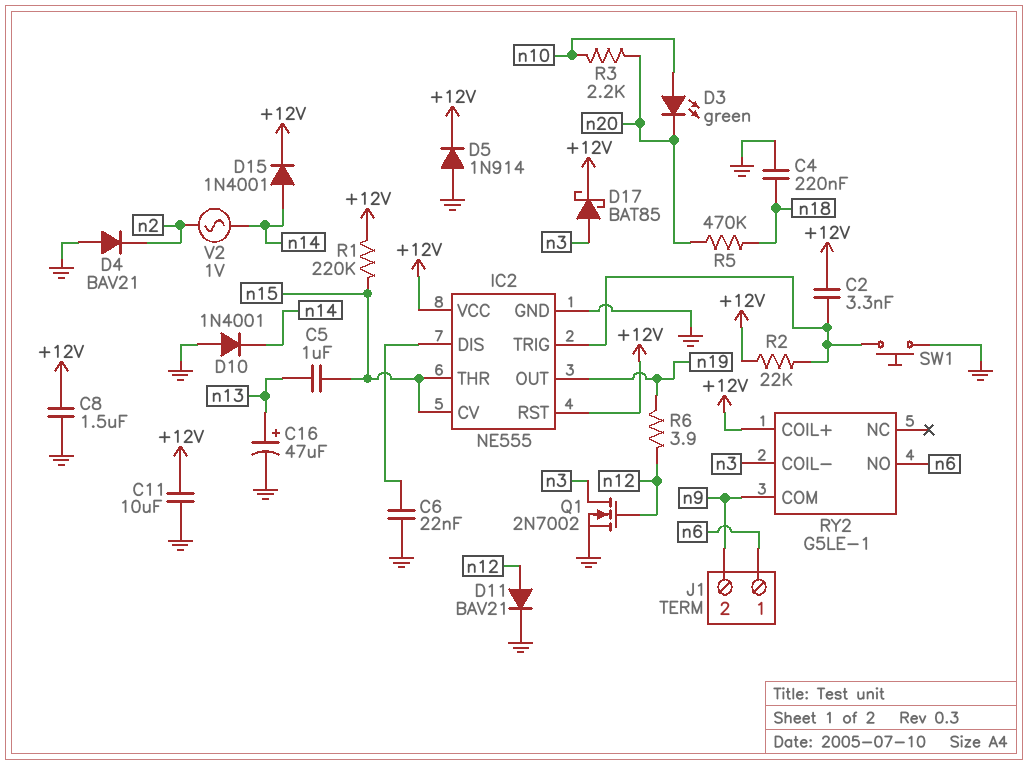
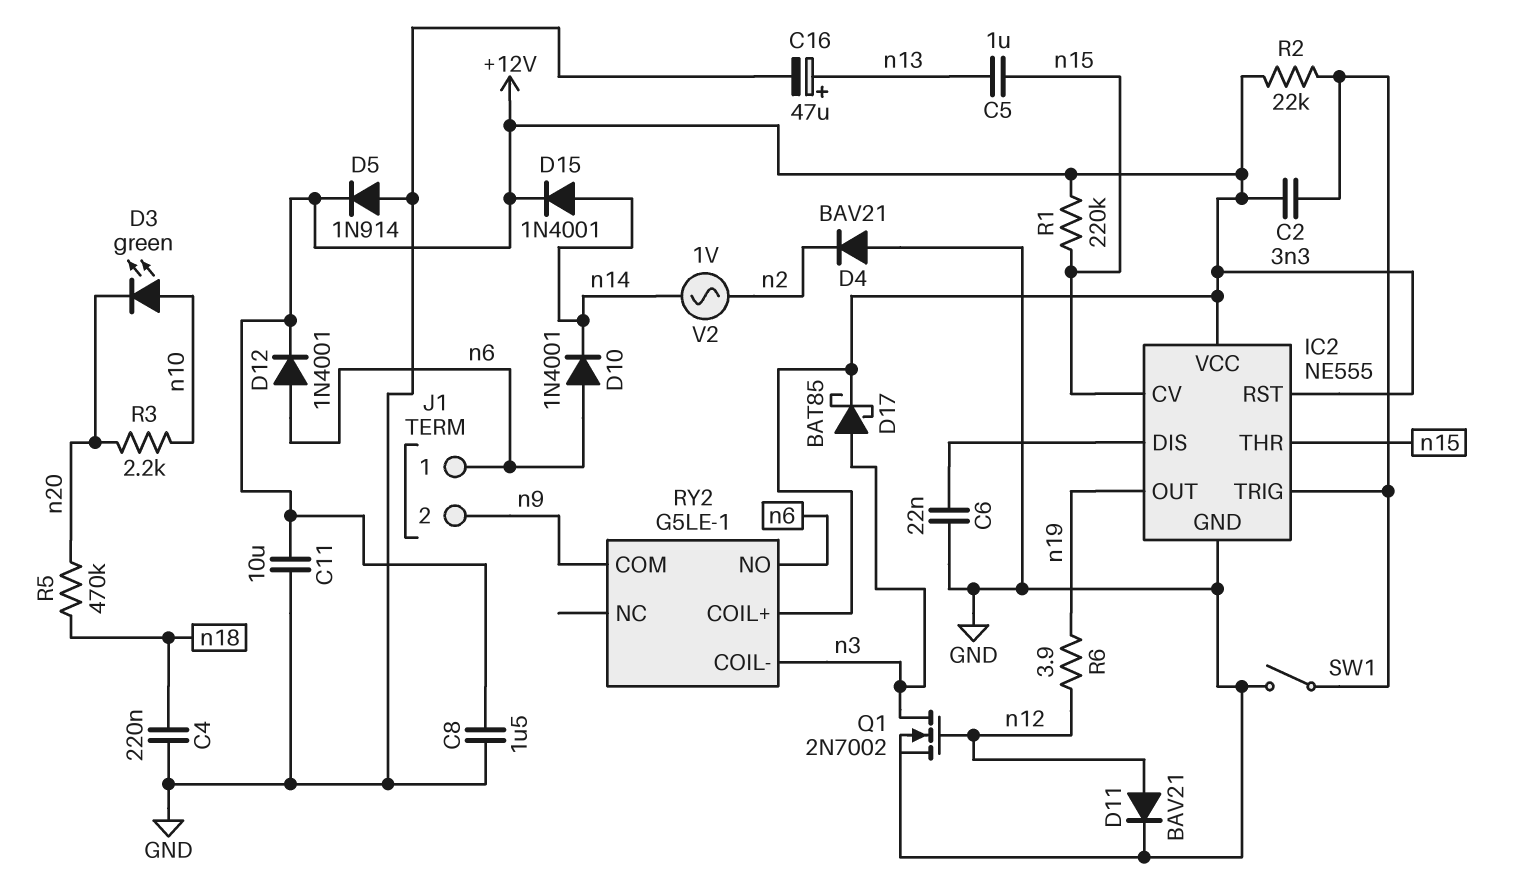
D10: diode 1N4001 (A GND, K n14) -> diode 1N4001 (A n6, K n14)
D12: none -> diode 1N4001 (A n6, K +12V)
SW1: button (GND, IC2/TRIG) -> switch (GND, IC2/TRIG)

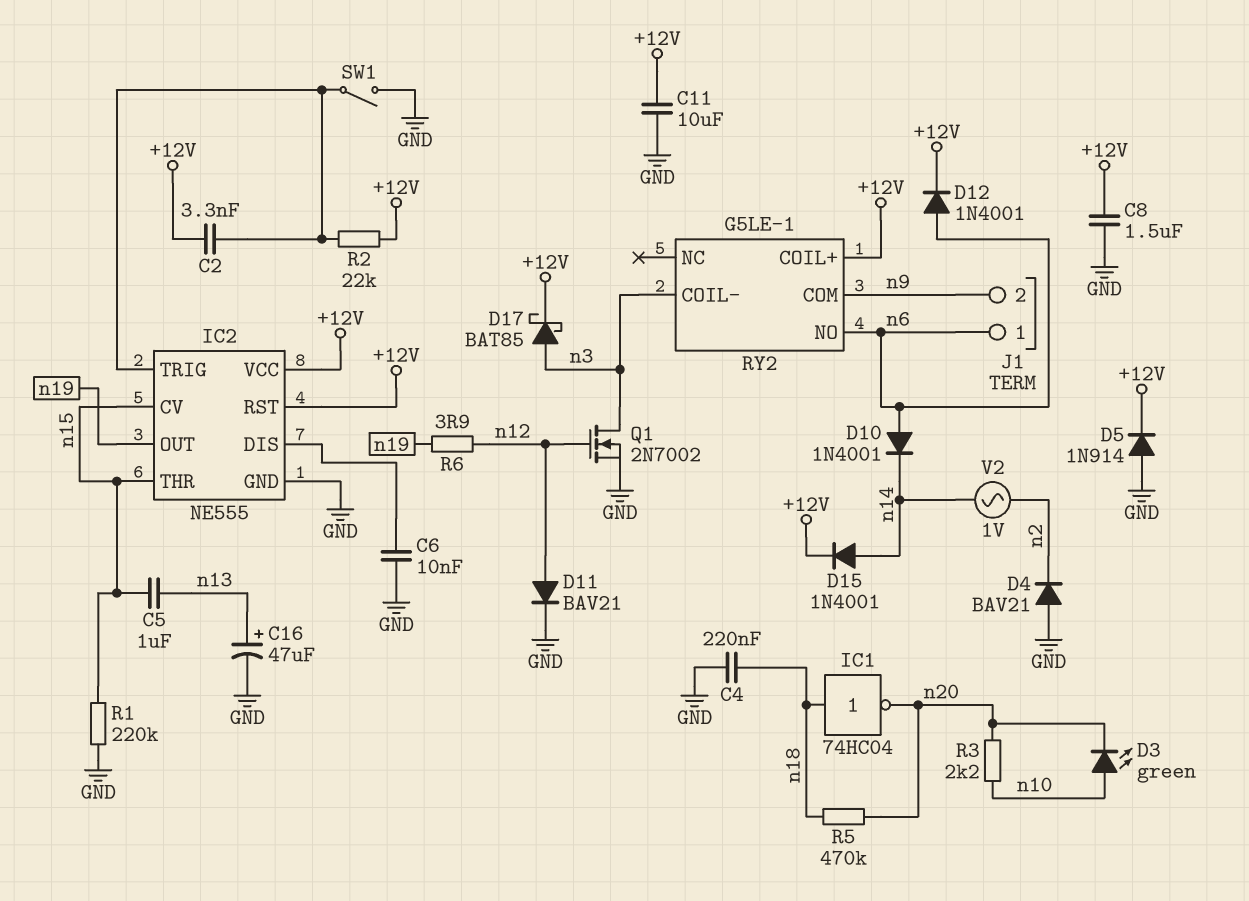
C6: 22nF (GND, IC2/DIS) -> 10nF (GND, IC2/DIS)
IC1: none -> NOT 74HC04 (in n18, out n20)
R1: 220k (+12V, n15) -> 220k (GND, n15)

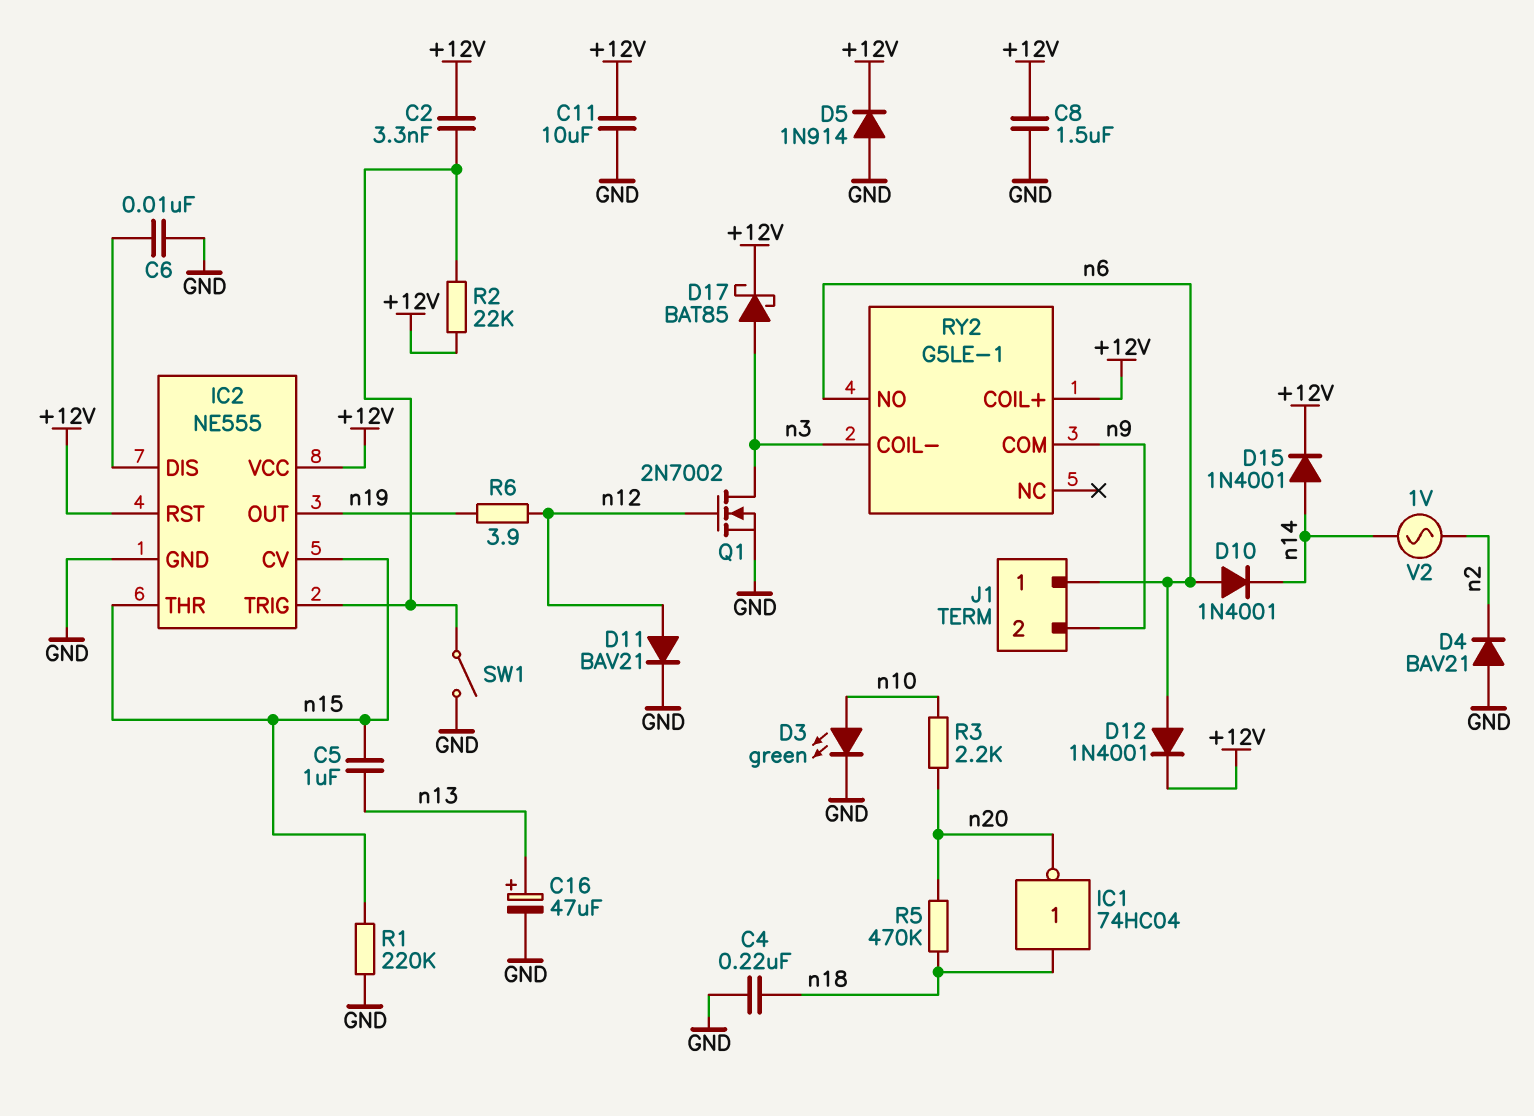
D3: LED green (A n10, K n20) -> LED green (A n10, K GND)

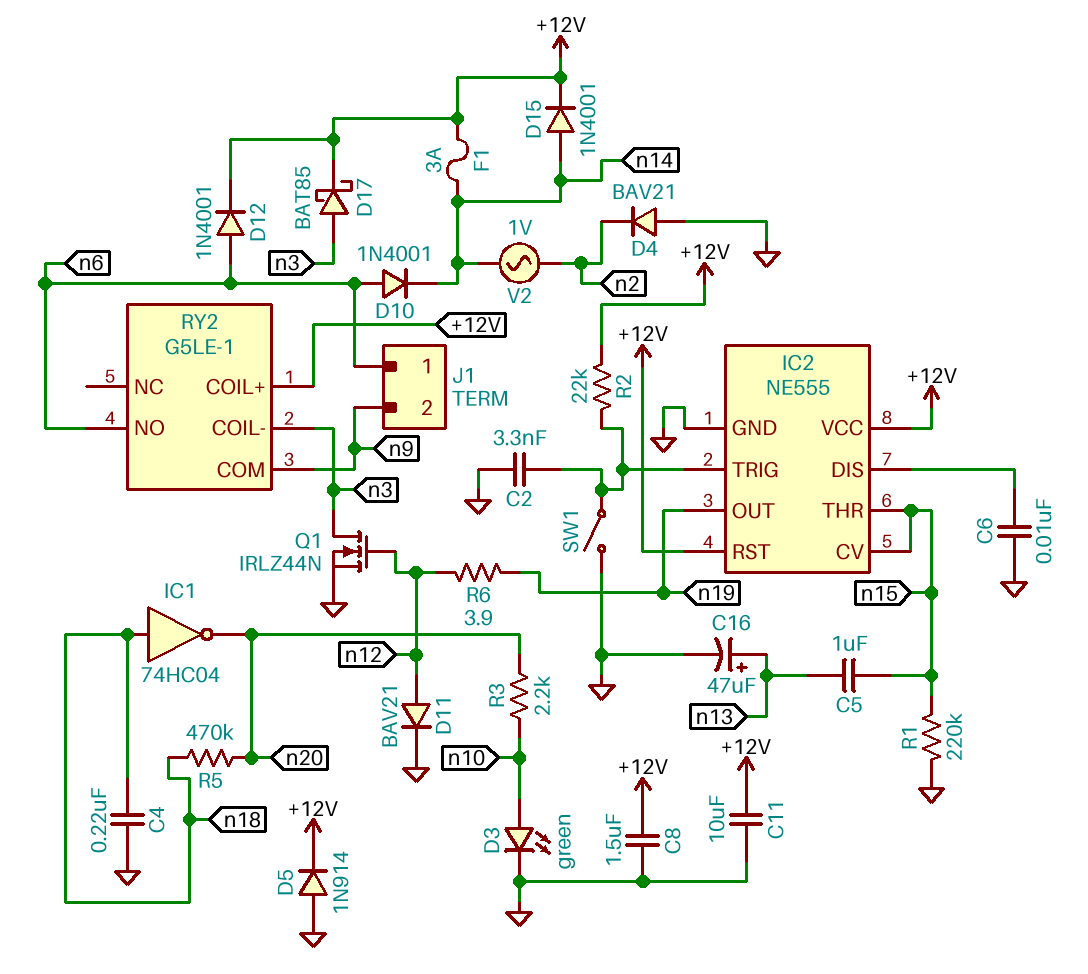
C2: 3.3nF (+12V, IC2/TRIG) -> 3.3nF (GND, IC2/TRIG)
F1: none -> 3A (+12V, n14)
Q1: NMOS 2N7002 (G n12, D n3, S GND) -> NMOS IRLZ44N (G n12, D n3, S GND)

